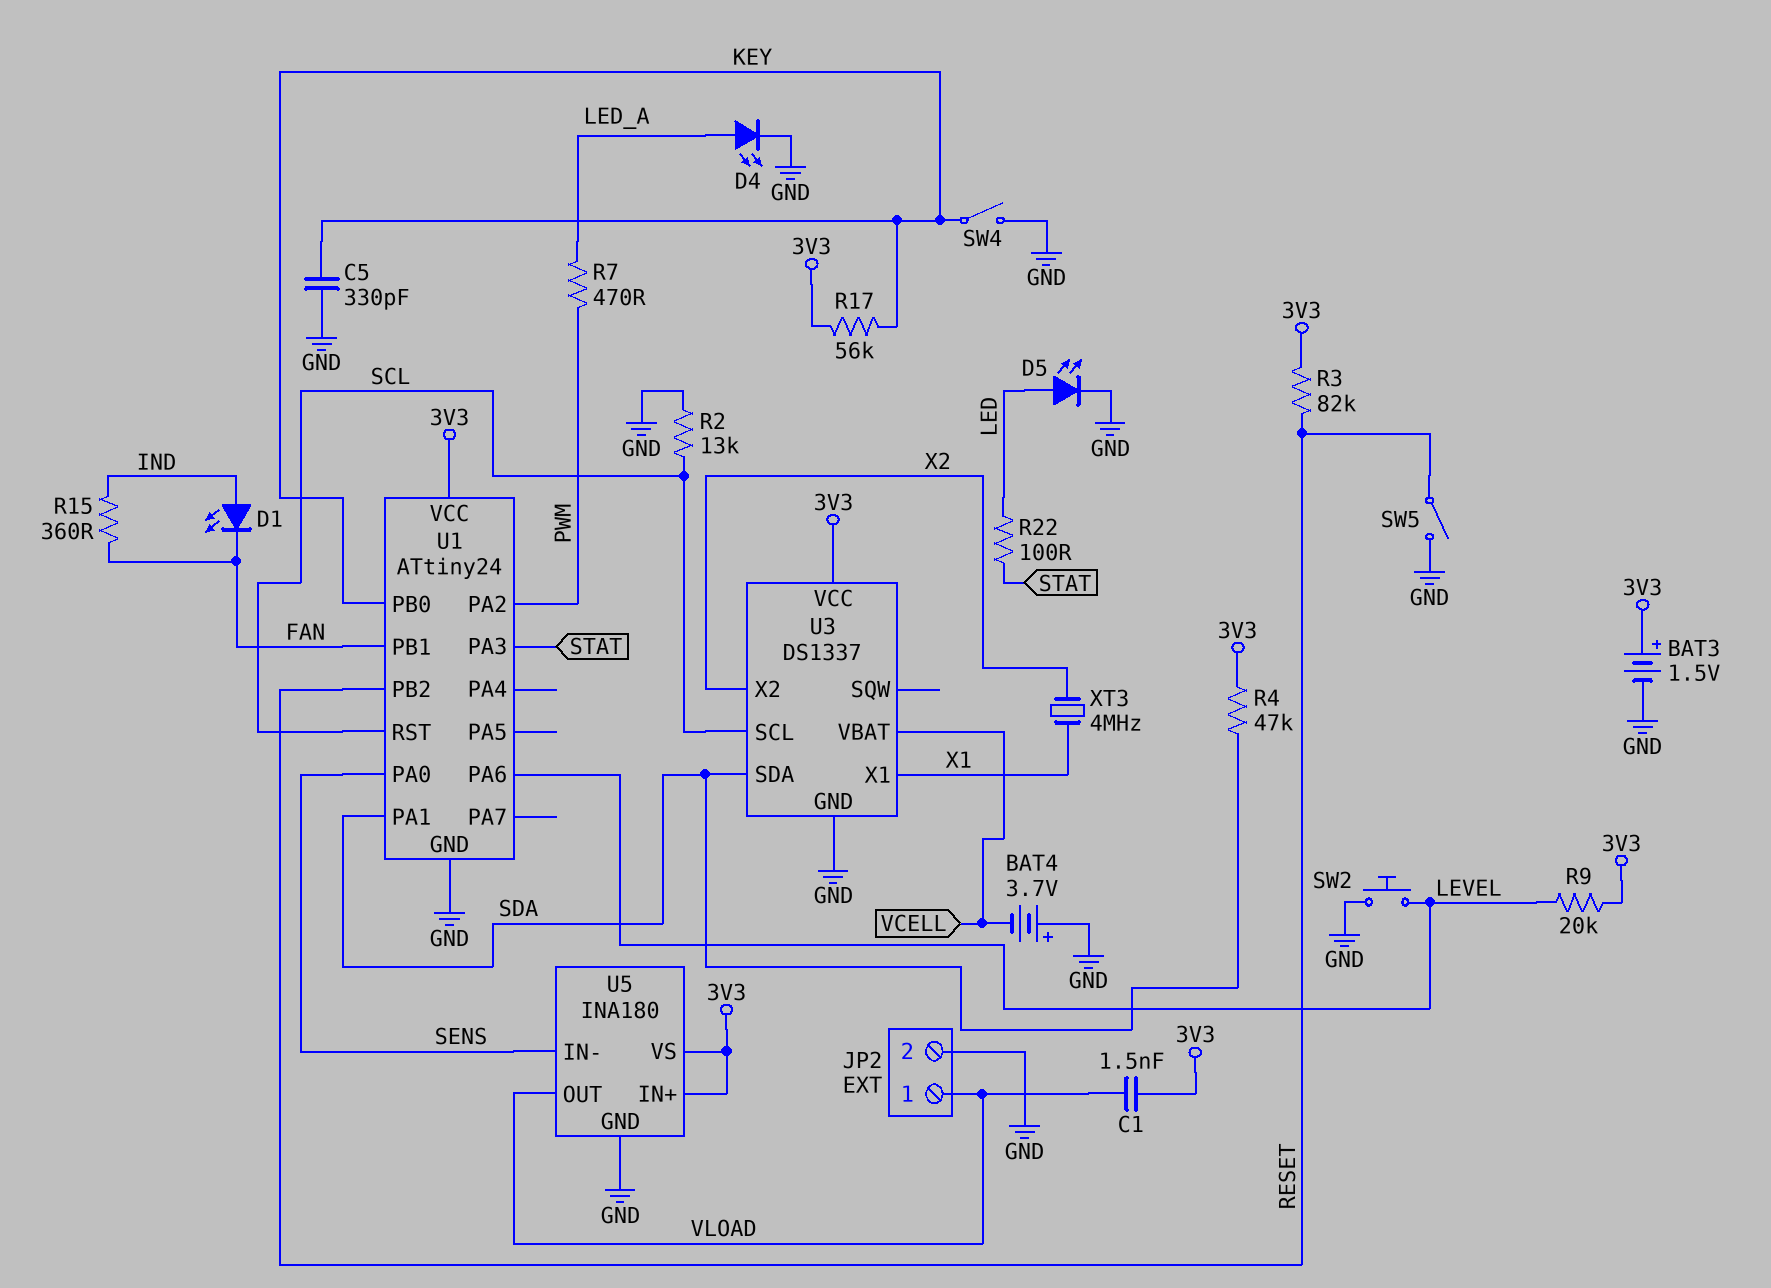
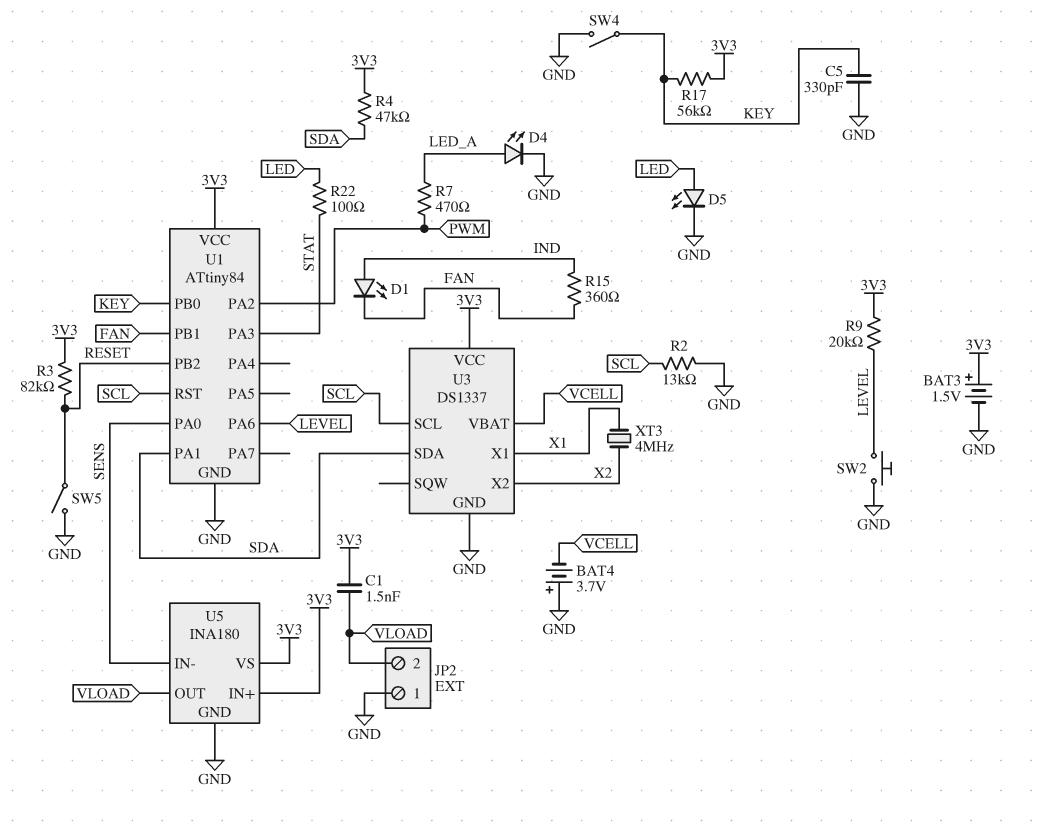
JP2 pin 1: VLOAD -> GND
JP2 pin 2: GND -> VLOAD
U1: ATtiny24 -> ATtiny84

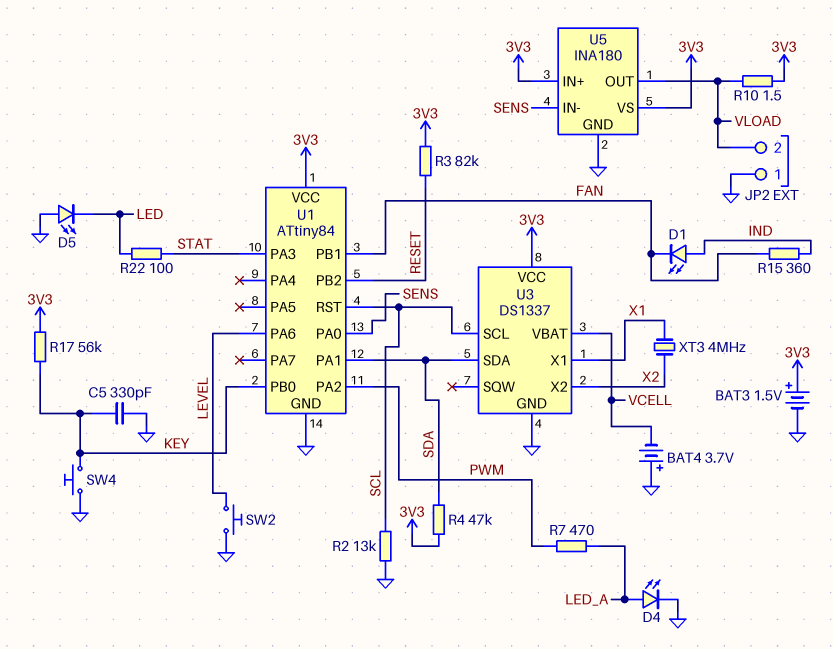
C1: 1.5nF (3V3, VLOAD) -> none
D5: LED (A LED, K GND) -> LED (A GND, K LED)
R9: 20k (3V3, LEVEL) -> none
R10: none -> 1.5 (3V3, VLOAD)
SW4: switch (GND, KEY) -> button (GND, KEY)
SW5: switch (GND, RESET) -> none

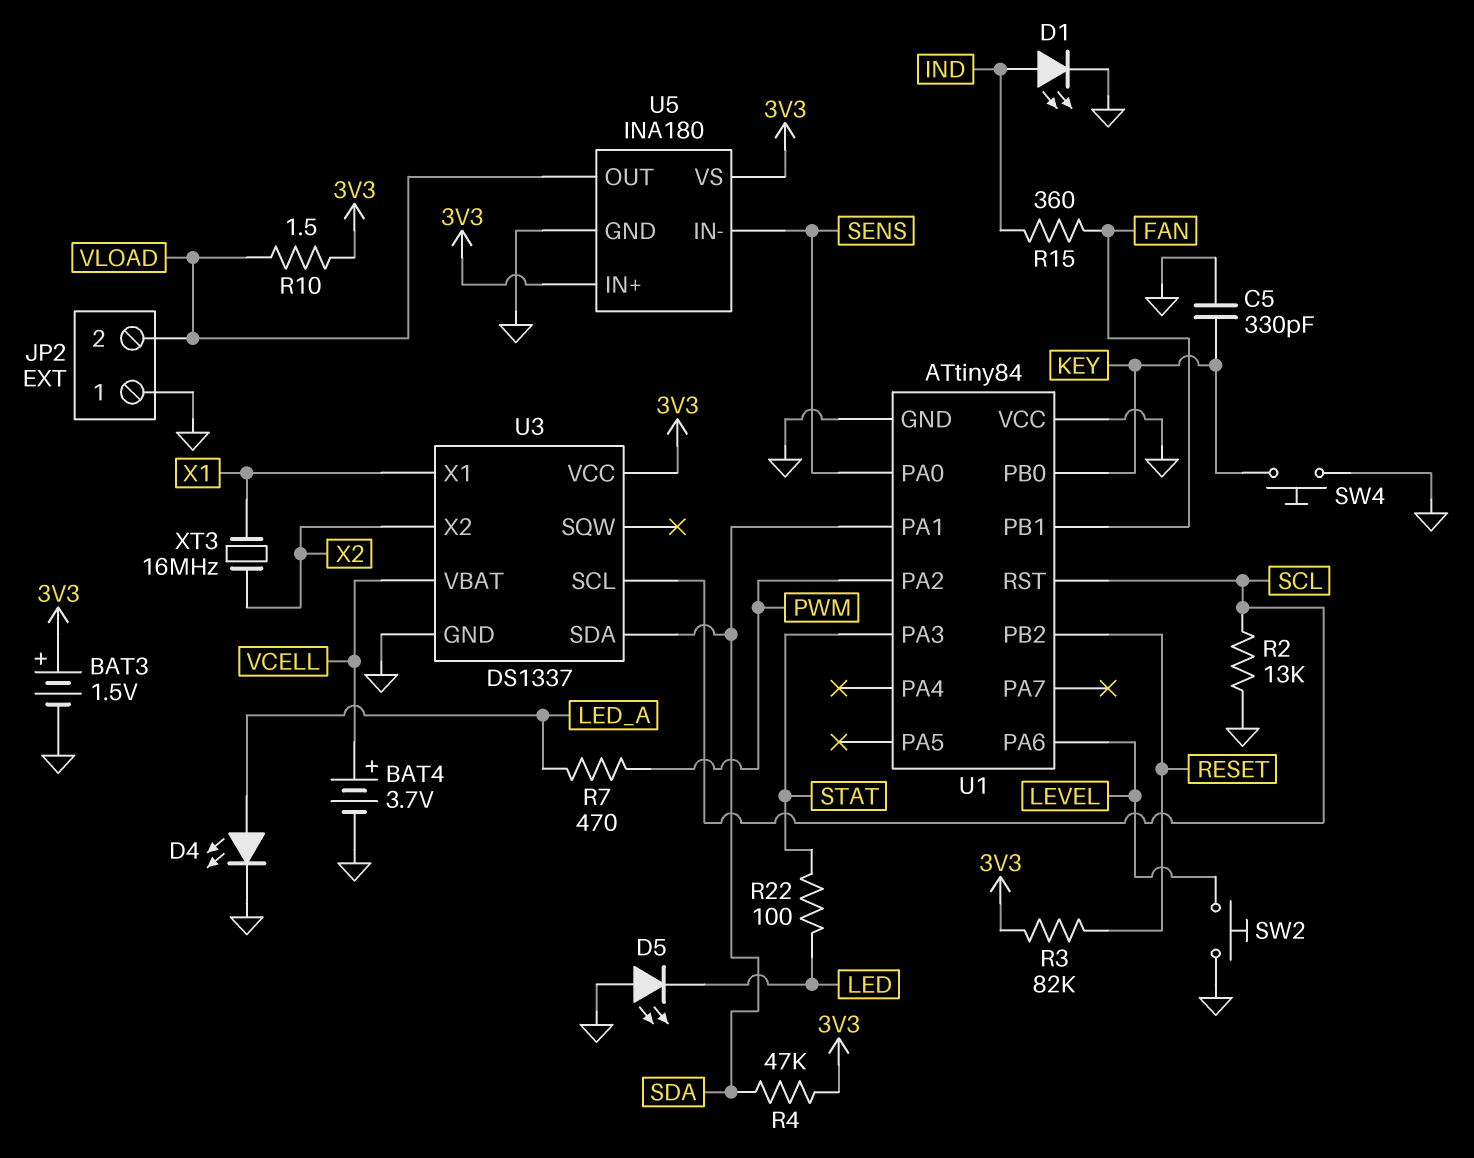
BAT4: 3.7V (plus GND, minus VCELL) -> 3.7V (plus VCELL, minus GND)
D1: LED (A IND, K FAN) -> LED (A IND, K GND)
R17: 56k (3V3, KEY) -> none
U1 pin VCC: 3V3 -> GND
XT3: 4MHz (X1, X2) -> 16MHz (X1, X2)

